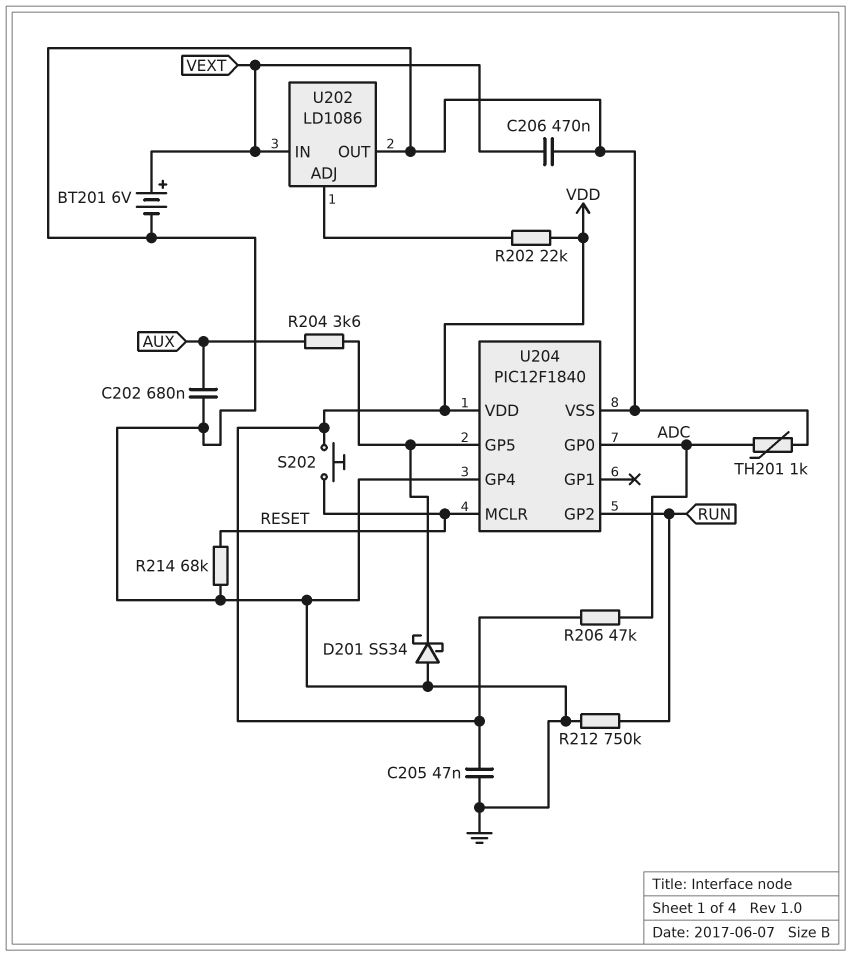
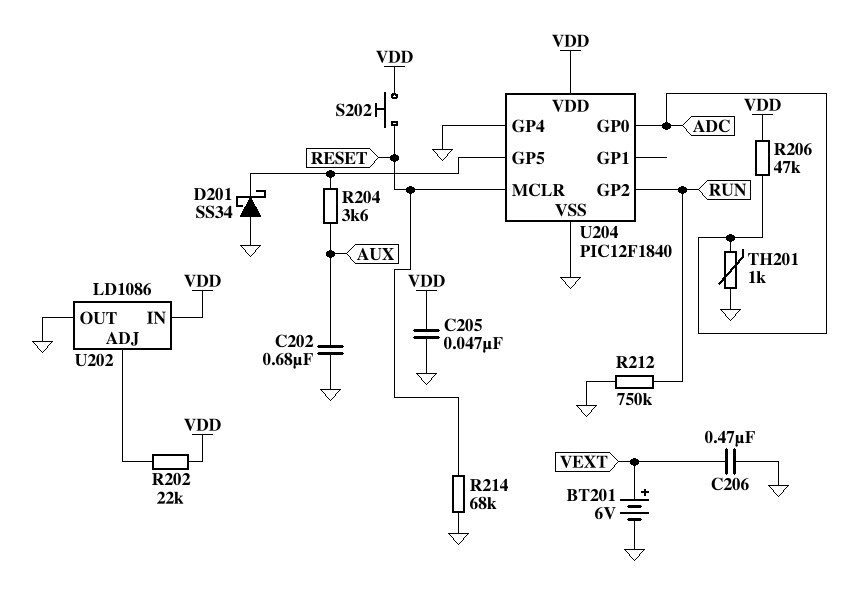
U202 pin IN: VEXT -> VDD

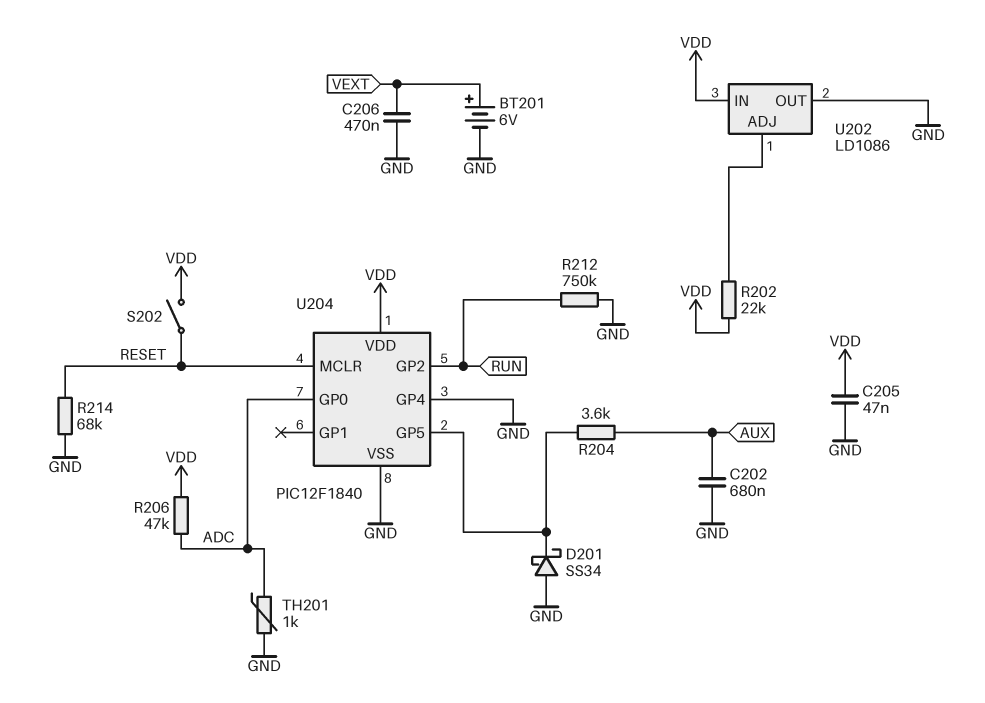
S202: button (RESET, VDD) -> switch (RESET, VDD)

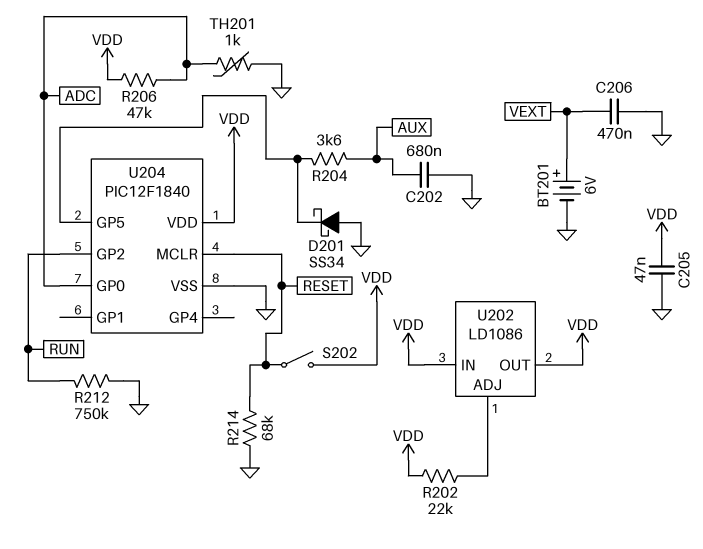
U202 pin OUT: GND -> VDD
U204 pin GP4: GND -> none

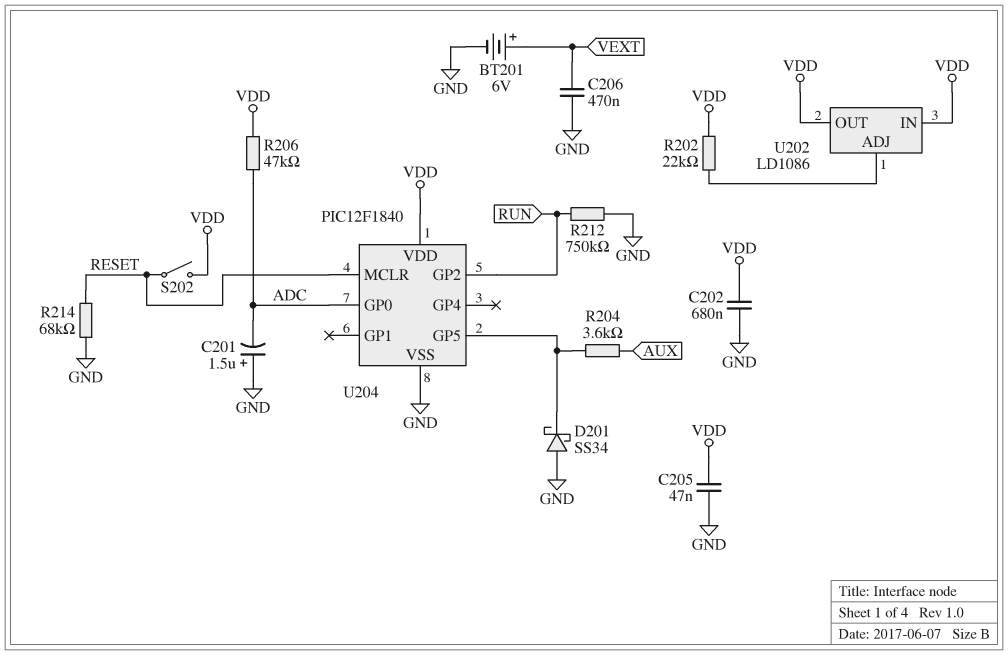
C201: none -> 1.5uF (plus GND, minus ADC)
C202: 680nF (AUX, GND) -> 680nF (GND, VDD)
TH201: 1k (ADC, GND) -> none

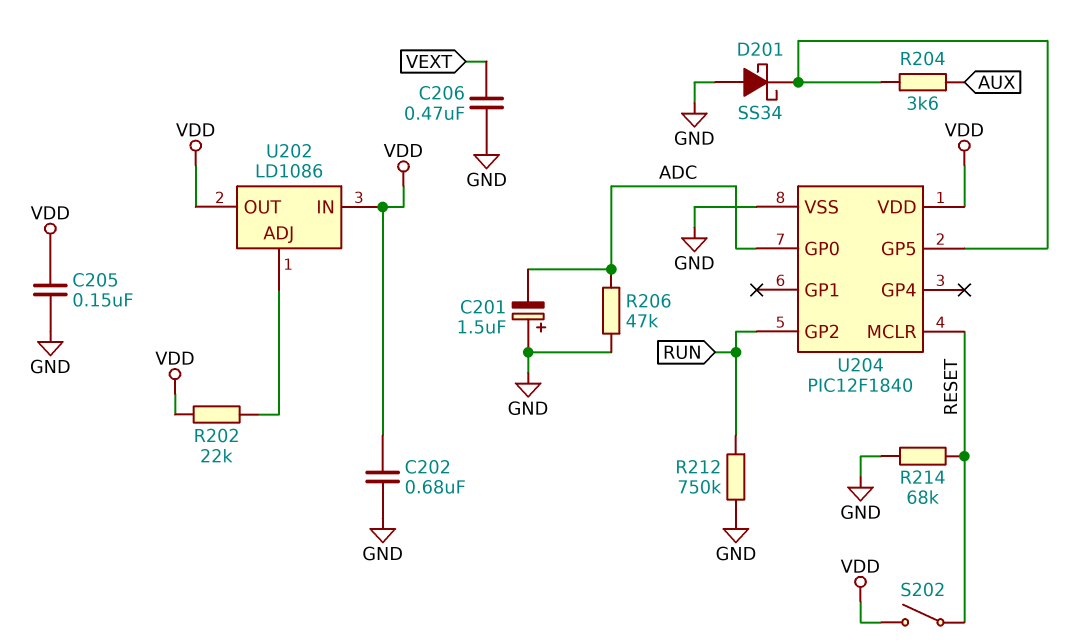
BT201: 6V (plus VEXT, minus GND) -> none
C205: 47nF (GND, VDD) -> 150nF (GND, VDD)
R206: 47k (ADC, VDD) -> 47k (ADC, GND)

